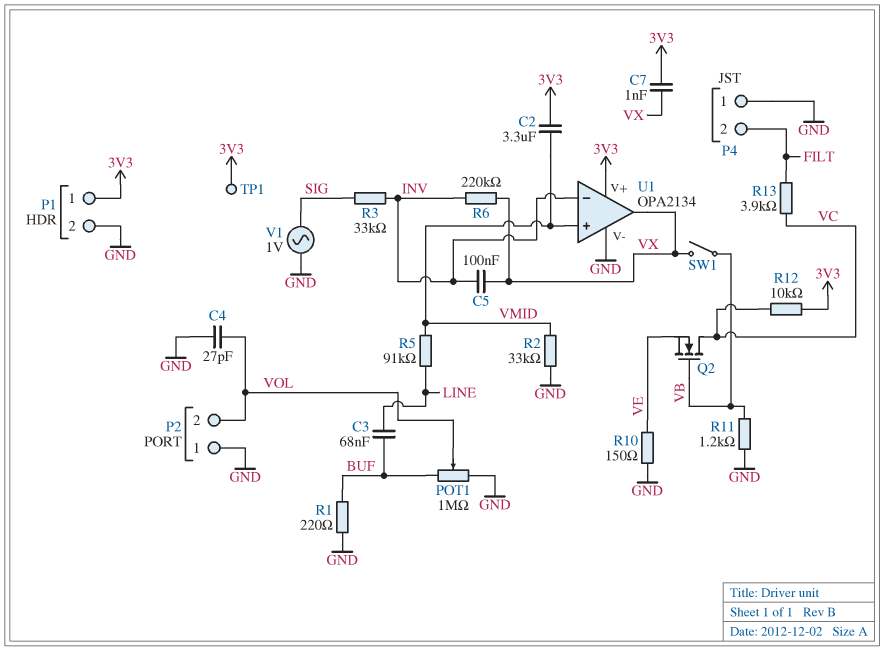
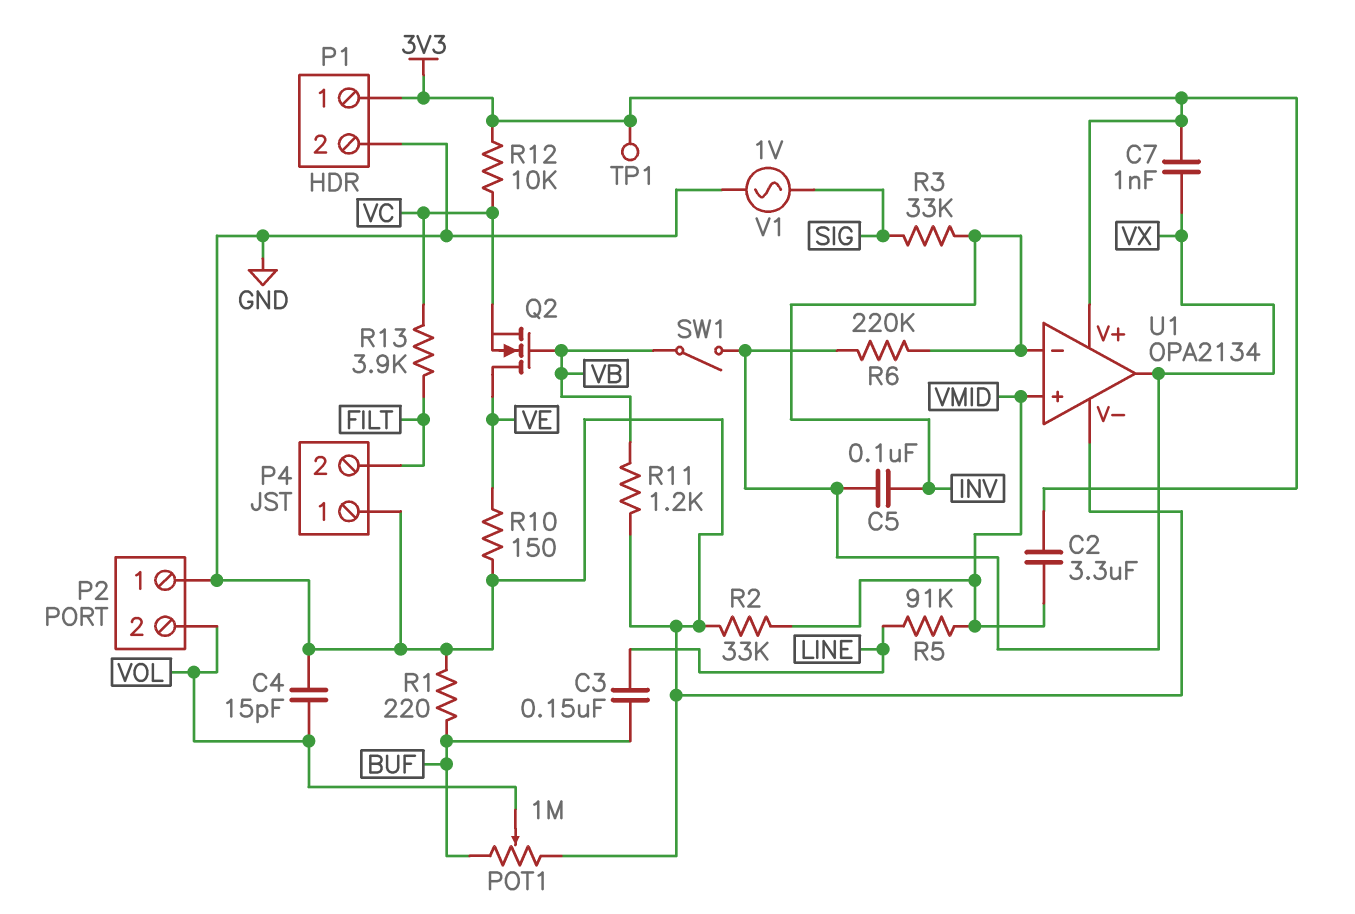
C3: 68nF (BUF, LINE) -> 150nF (BUF, LINE)
C4: 27pF (GND, VOL) -> 15pF (GND, VOL)
Q2: NMOS (G VB, D VC, S VE) -> NMOS (G VB, D VE, S VC)

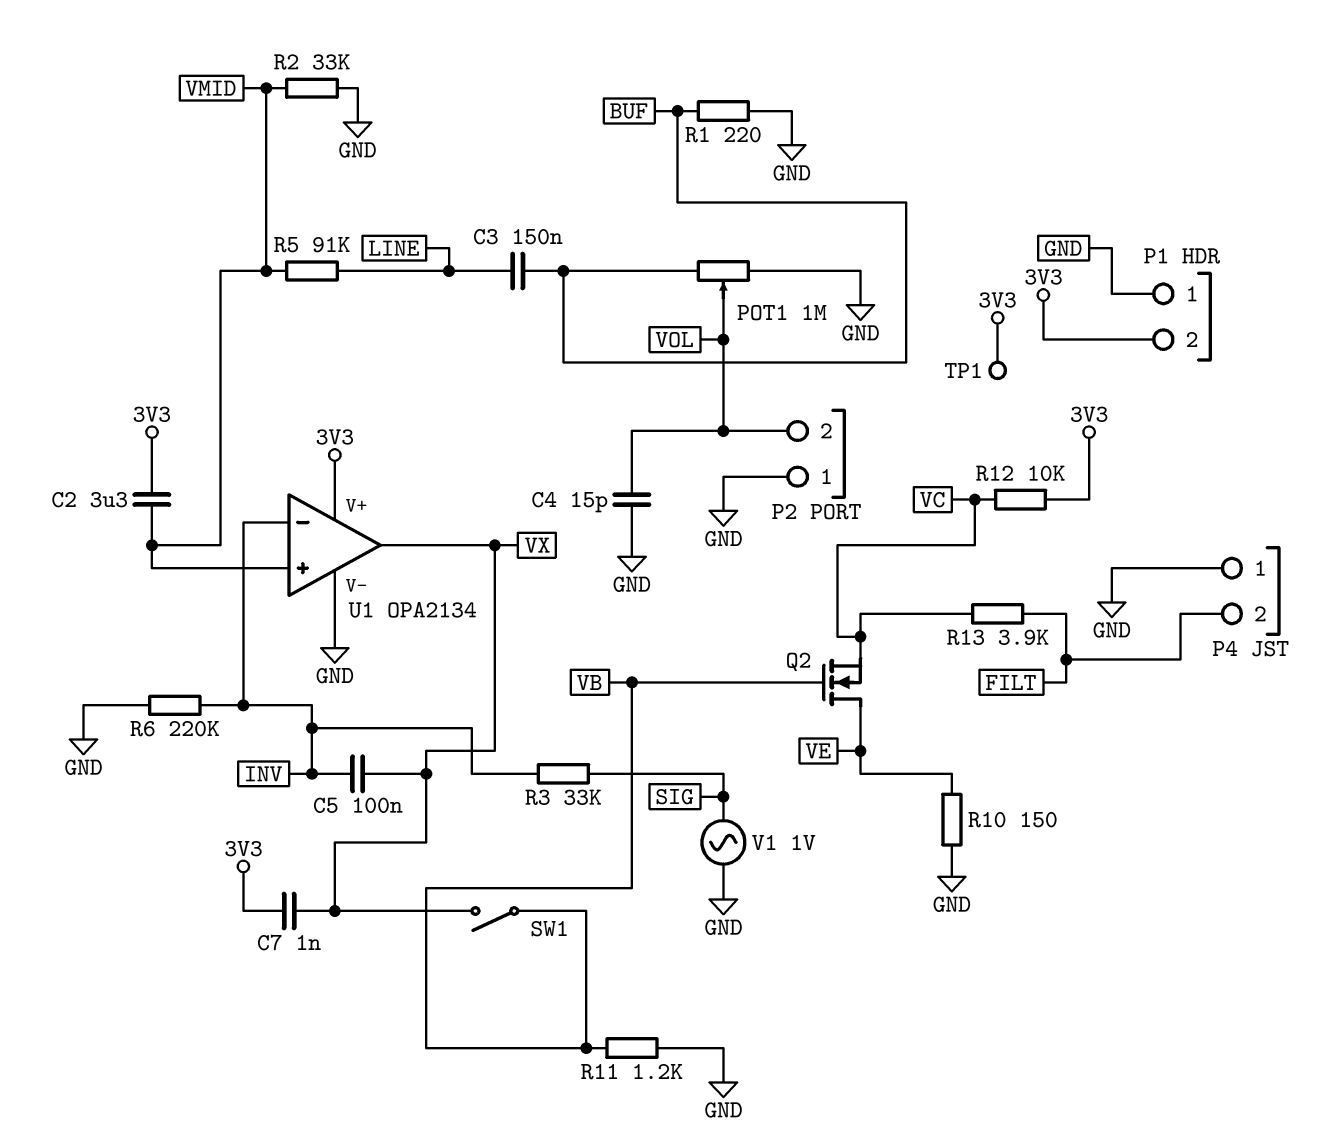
P1 pin 1: 3V3 -> GND
P1 pin 2: GND -> 3V3
R6: 220k (INV, VX) -> 220k (GND, INV)

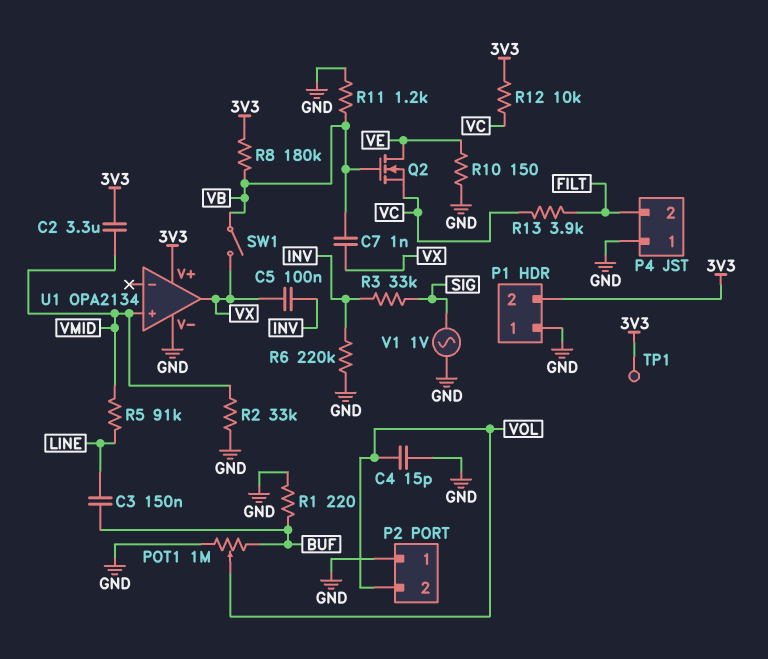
C7: 1nF (3V3, VX) -> 1nF (VB, VX)
R8: none -> 180k (3V3, VB)
U1 pin in-: INV -> none

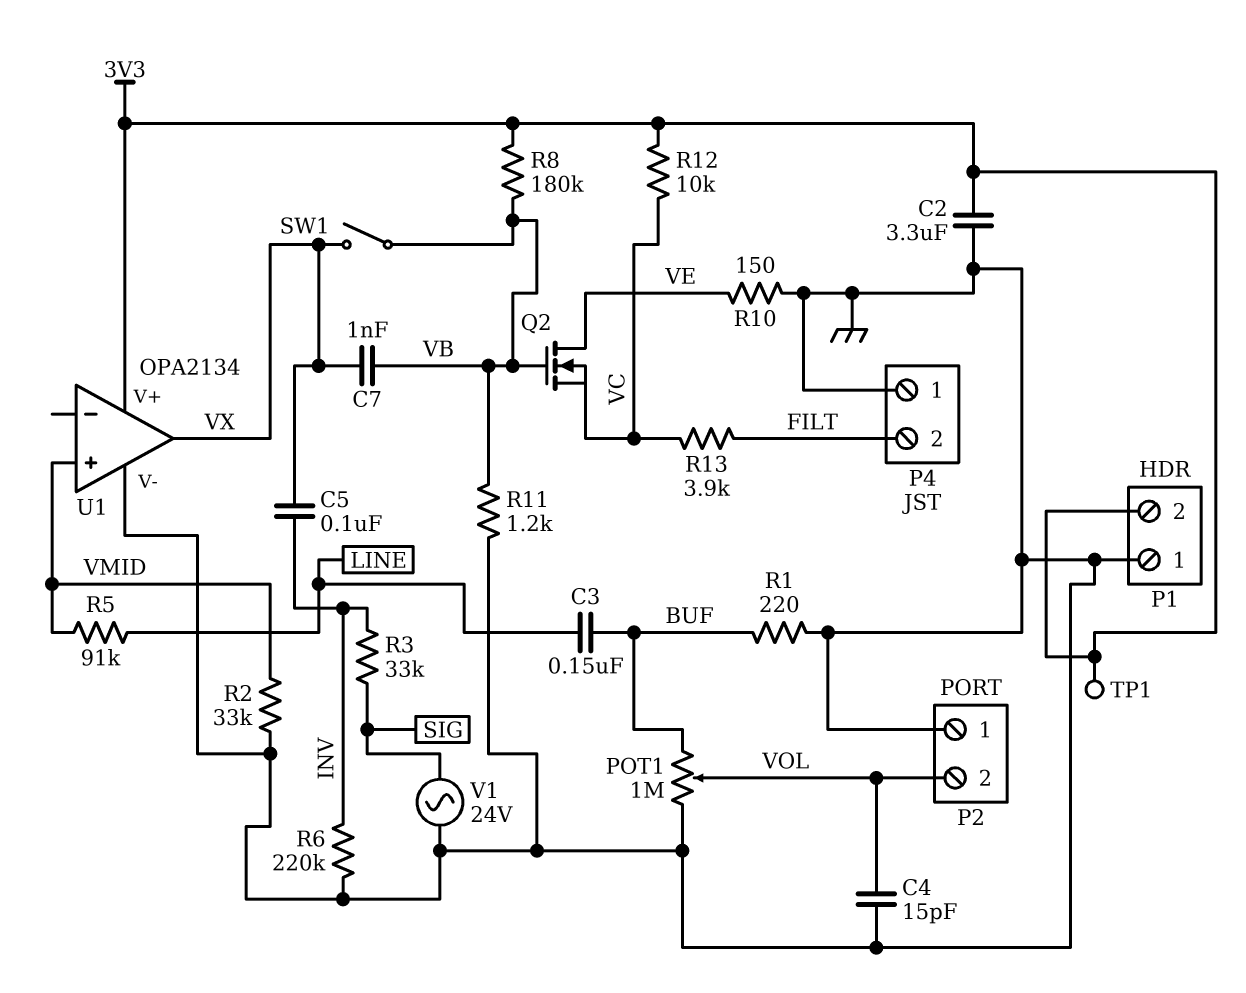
C2: 3.3uF (3V3, VMID) -> 3.3uF (3V3, GND)
V1: AC 1V (GND, SIG) -> AC 24V (GND, SIG)

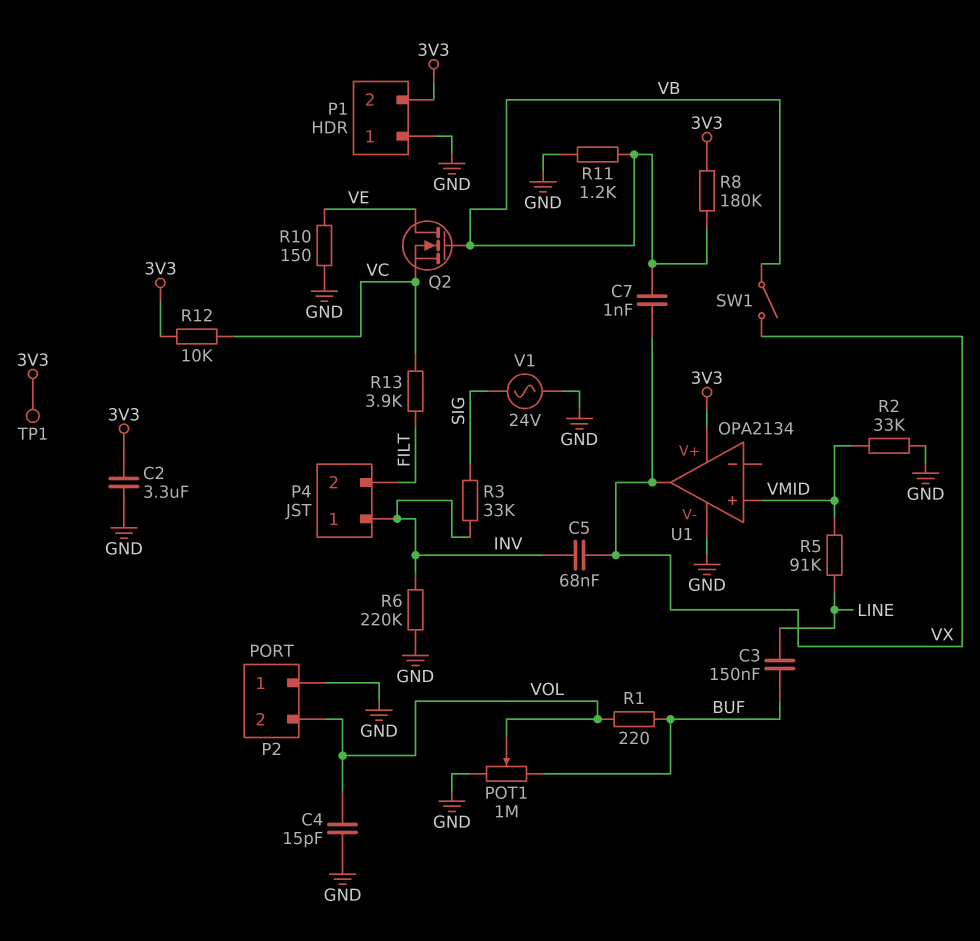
C5: 100nF (INV, VX) -> 68nF (INV, VX)
P4 pin 1: GND -> INV
R1: 220 (BUF, GND) -> 220 (BUF, VOL)

